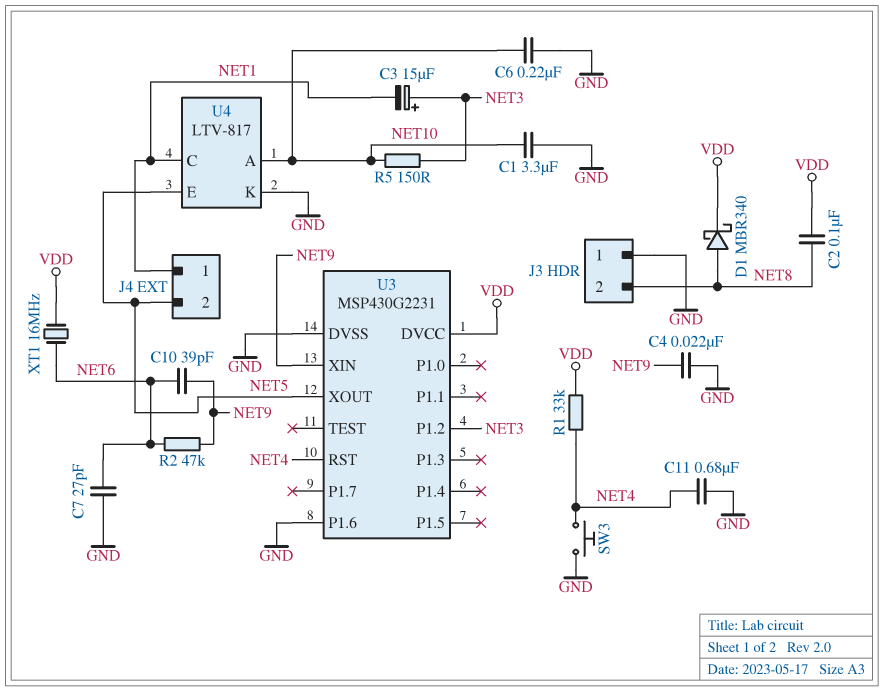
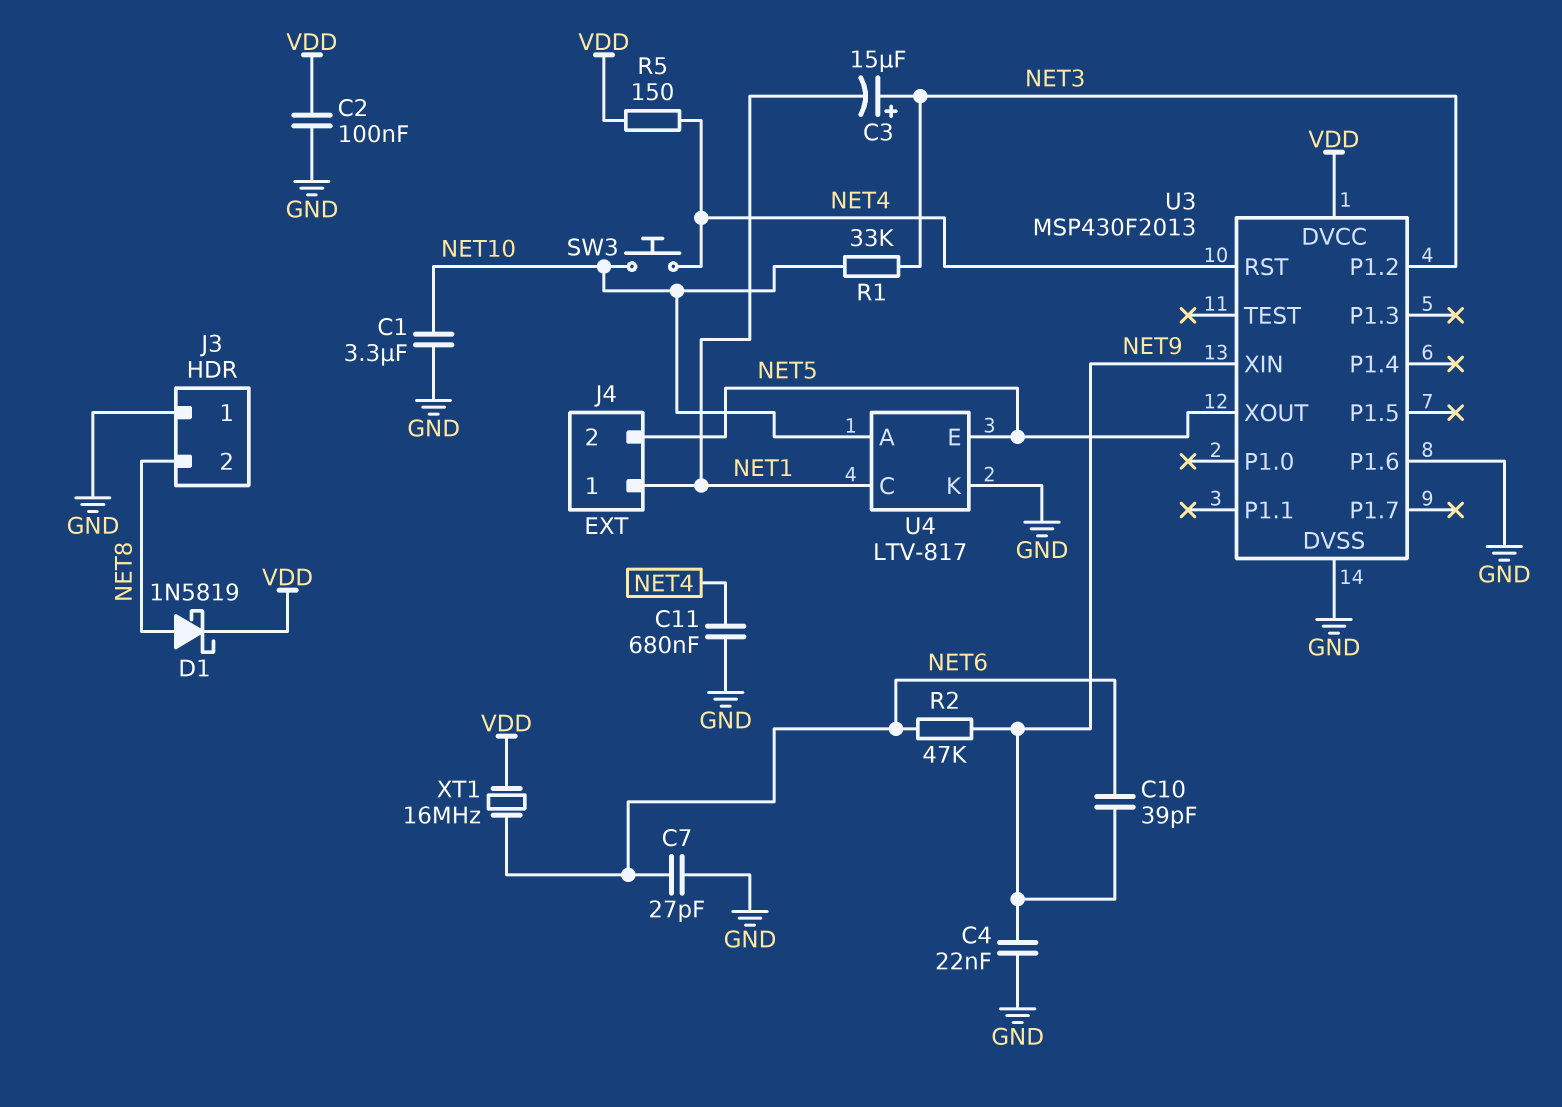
C2: 100nF (NET8, VDD) -> 100nF (GND, VDD)
C6: 220nF (GND, NET10) -> none
D1: schottky MBR340 (A NET8, K VDD) -> schottky 1N5819 (A NET8, K VDD)
R1: 33k (NET4, VDD) -> 33k (NET3, NET10)
R5: 150 (NET3, NET10) -> 150 (NET4, VDD)
SW3: button (GND, NET4) -> button (NET4, NET10)
U3: MSP430G2231 -> MSP430F2013

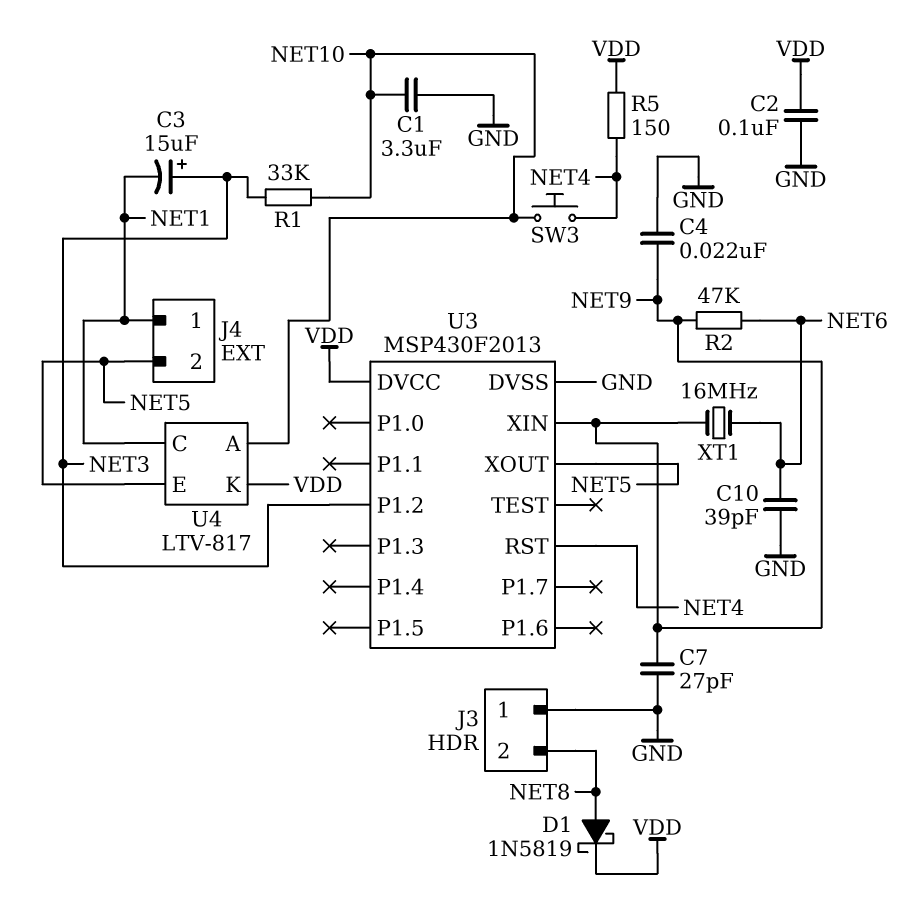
C7: 27pF (GND, NET6) -> 27pF (GND, NET9)
C10: 39pF (NET6, NET9) -> 39pF (GND, NET6)
C11: 680nF (GND, NET4) -> none
U3 pin P1.6: GND -> none
U4 pin K: GND -> VDD
XT1: 16MHz (NET6, VDD) -> 16MHz (NET6, NET9)

